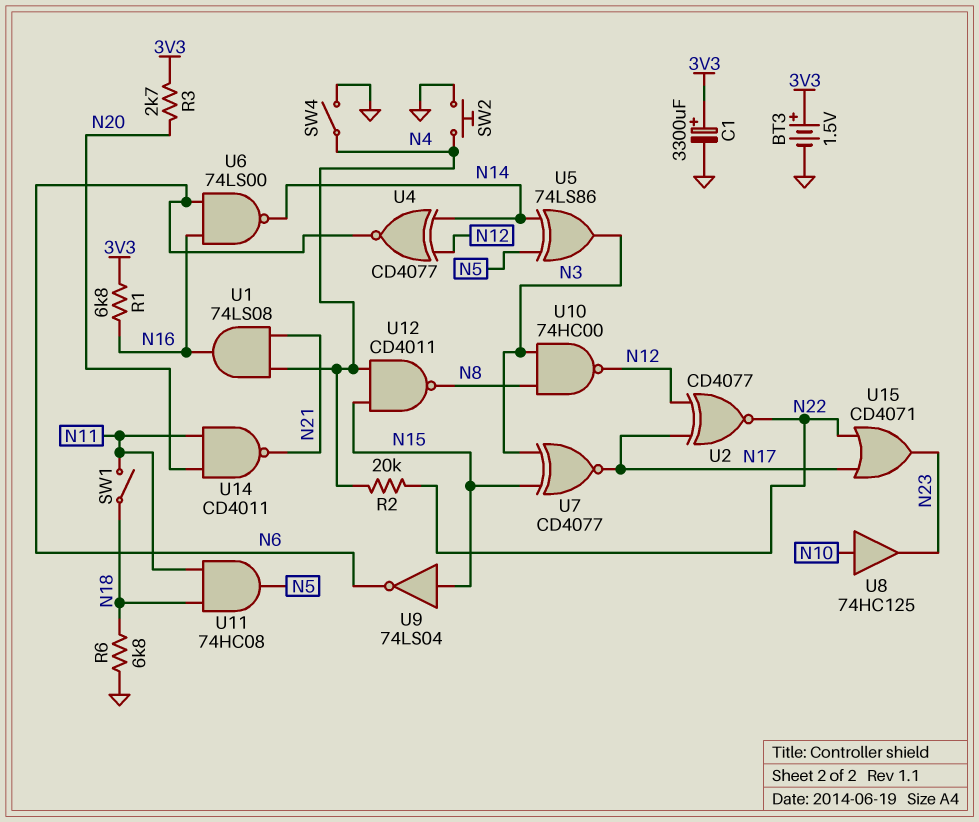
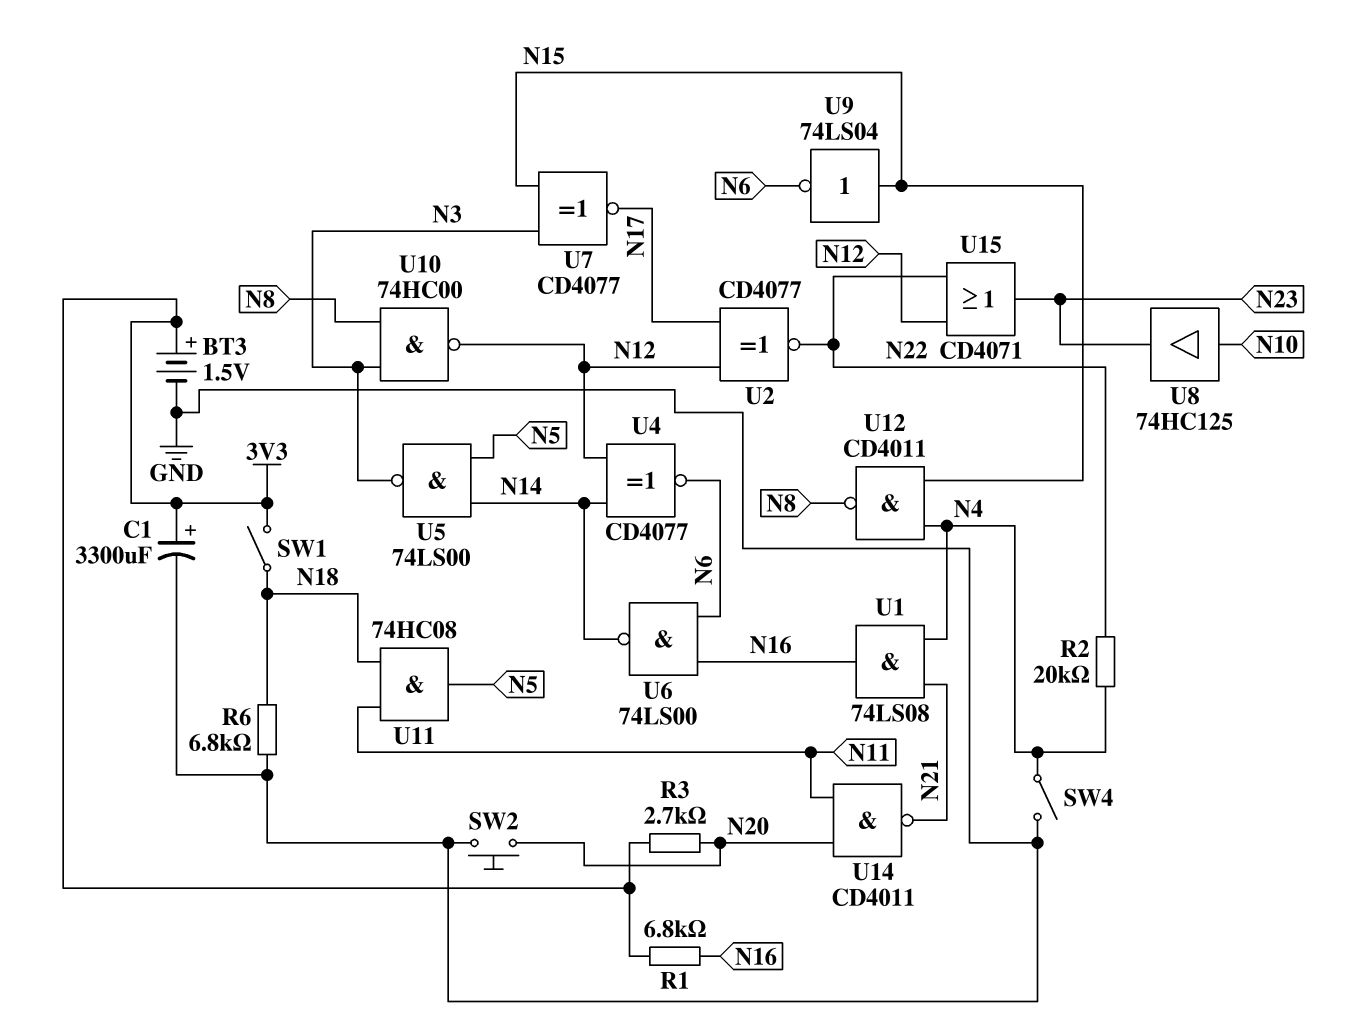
SW1: switch (N11, N18) -> switch (3V3, N18)
SW2: button (GND, N4) -> button (GND, N20)
U5: XOR 74LS86 (in N5, in N14, out N3) -> NAND 74LS00 (in N5, in N14, out N3)
U15: OR CD4071 (in N17, in N22, out N23) -> OR CD4071 (in N12, in N22, out N23)

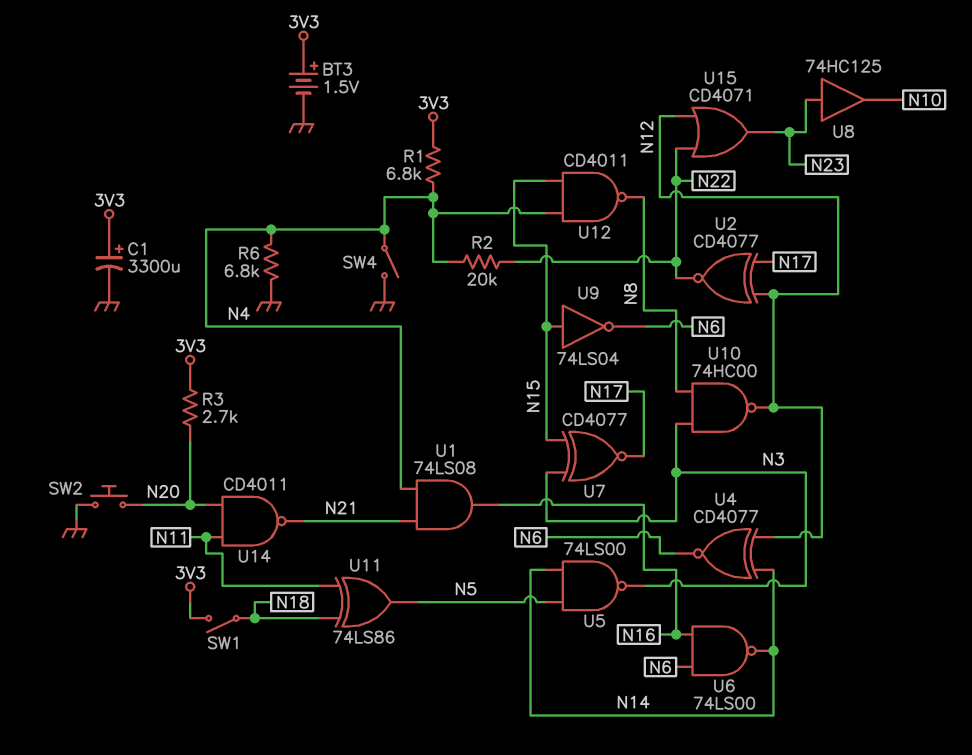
R1: 6.8k (3V3, N16) -> 6.8k (3V3, N4)
R6: 6.8k (GND, N18) -> 6.8k (GND, N4)
U8: buffer 74HC125 (in N10, out N23) -> buffer 74HC125 (in N23, out N10)
U11: AND 74HC08 (in N11, in N18, out N5) -> XOR 74LS86 (in N11, in N18, out N5)

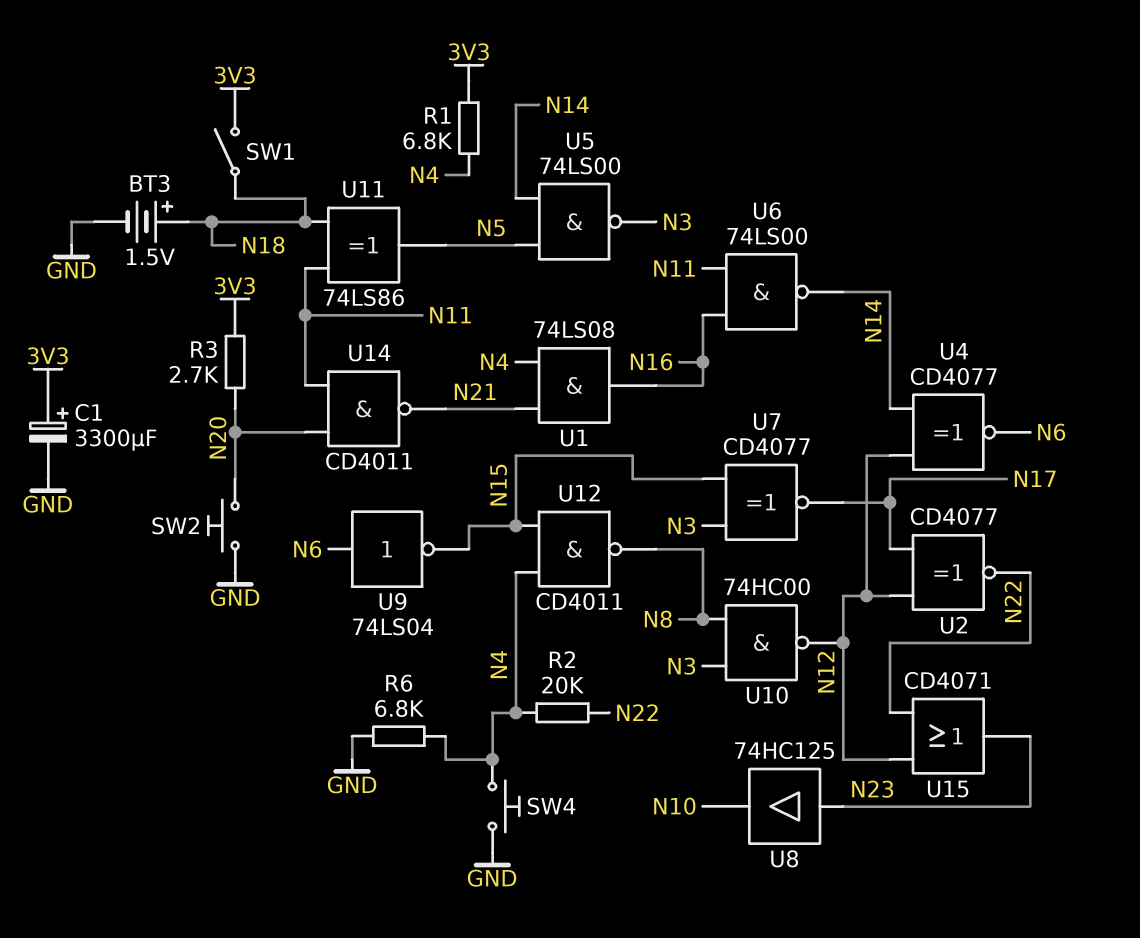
BT3: 1.5V (plus 3V3, minus GND) -> 1.5V (plus N18, minus GND)
SW4: switch (GND, N4) -> button (GND, N4)
U6: NAND 74LS00 (in N6, in N16, out N14) -> NAND 74LS00 (in N11, in N16, out N14)
U9: NOT 74LS04 (in N15, out N6) -> NOT 74LS04 (in N6, out N15)

